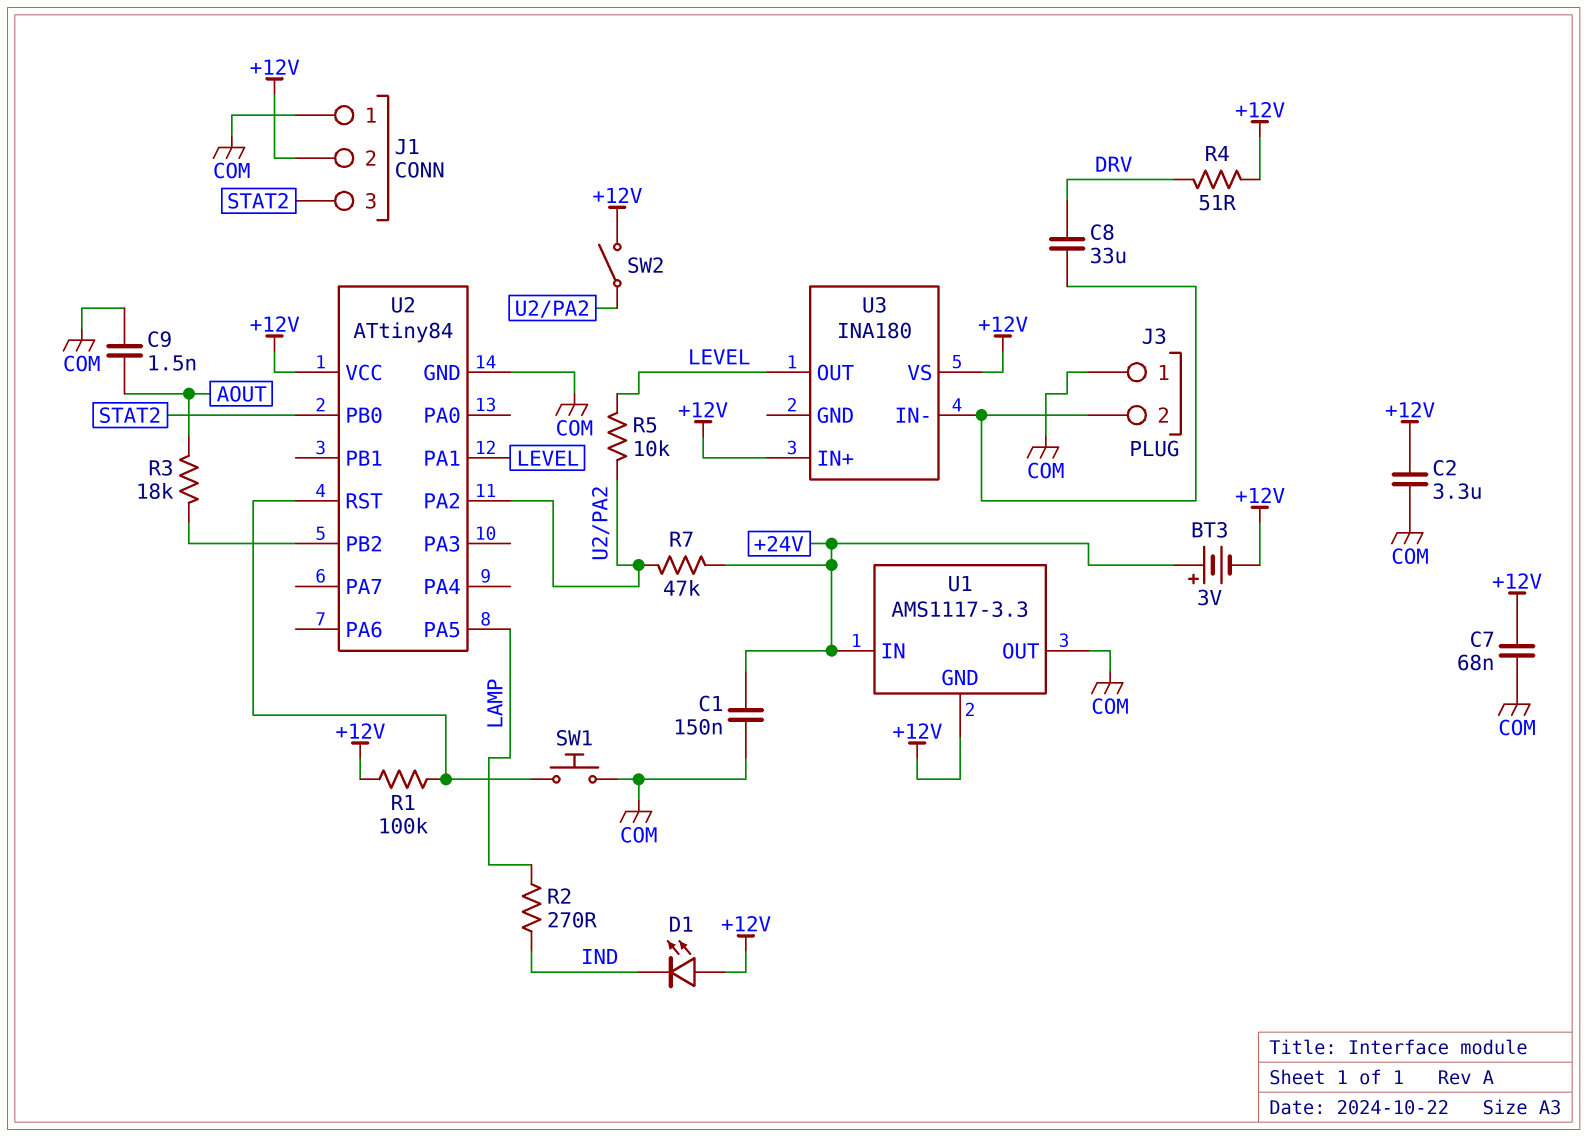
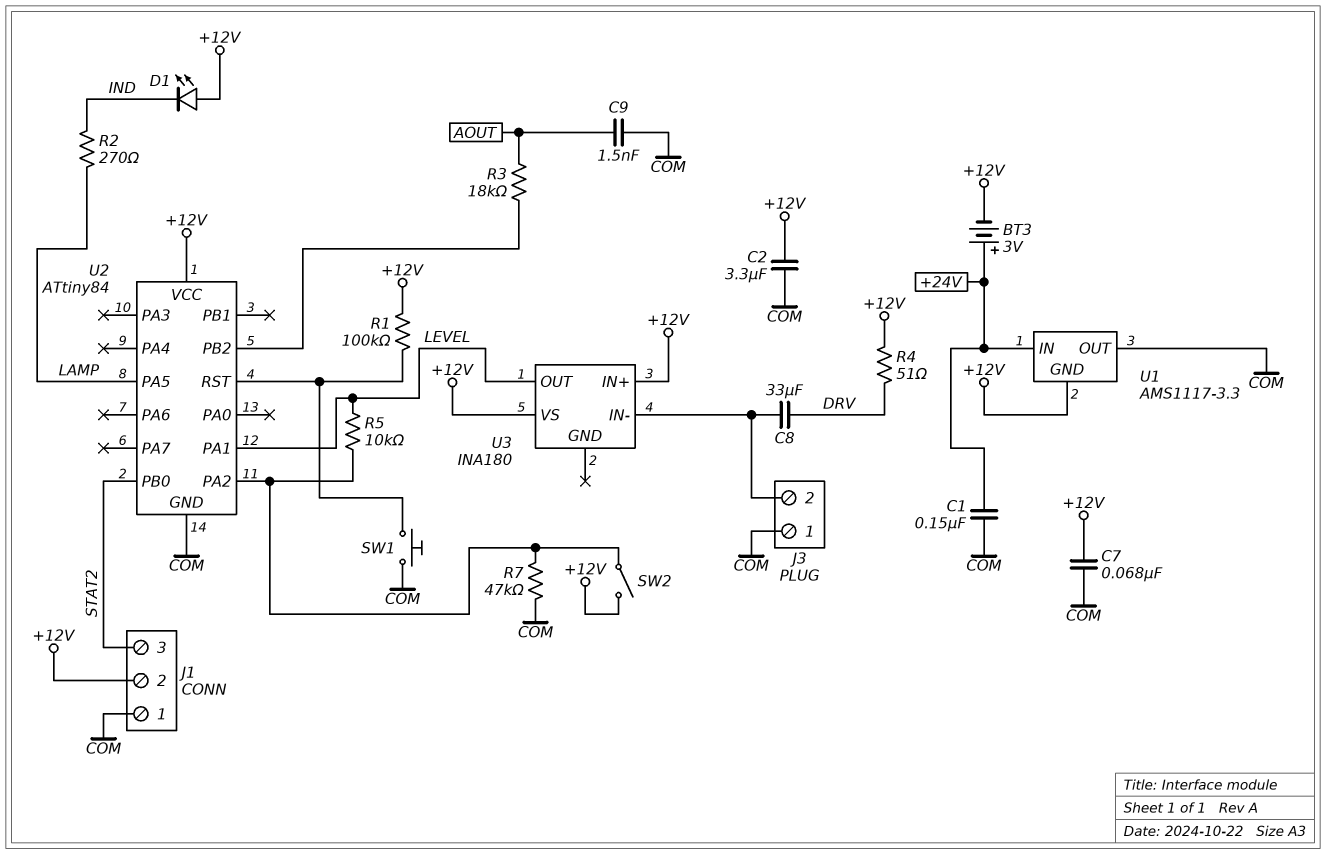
R7: 47k (+24V, U2/PA2) -> 47k (COM, U2/PA2)

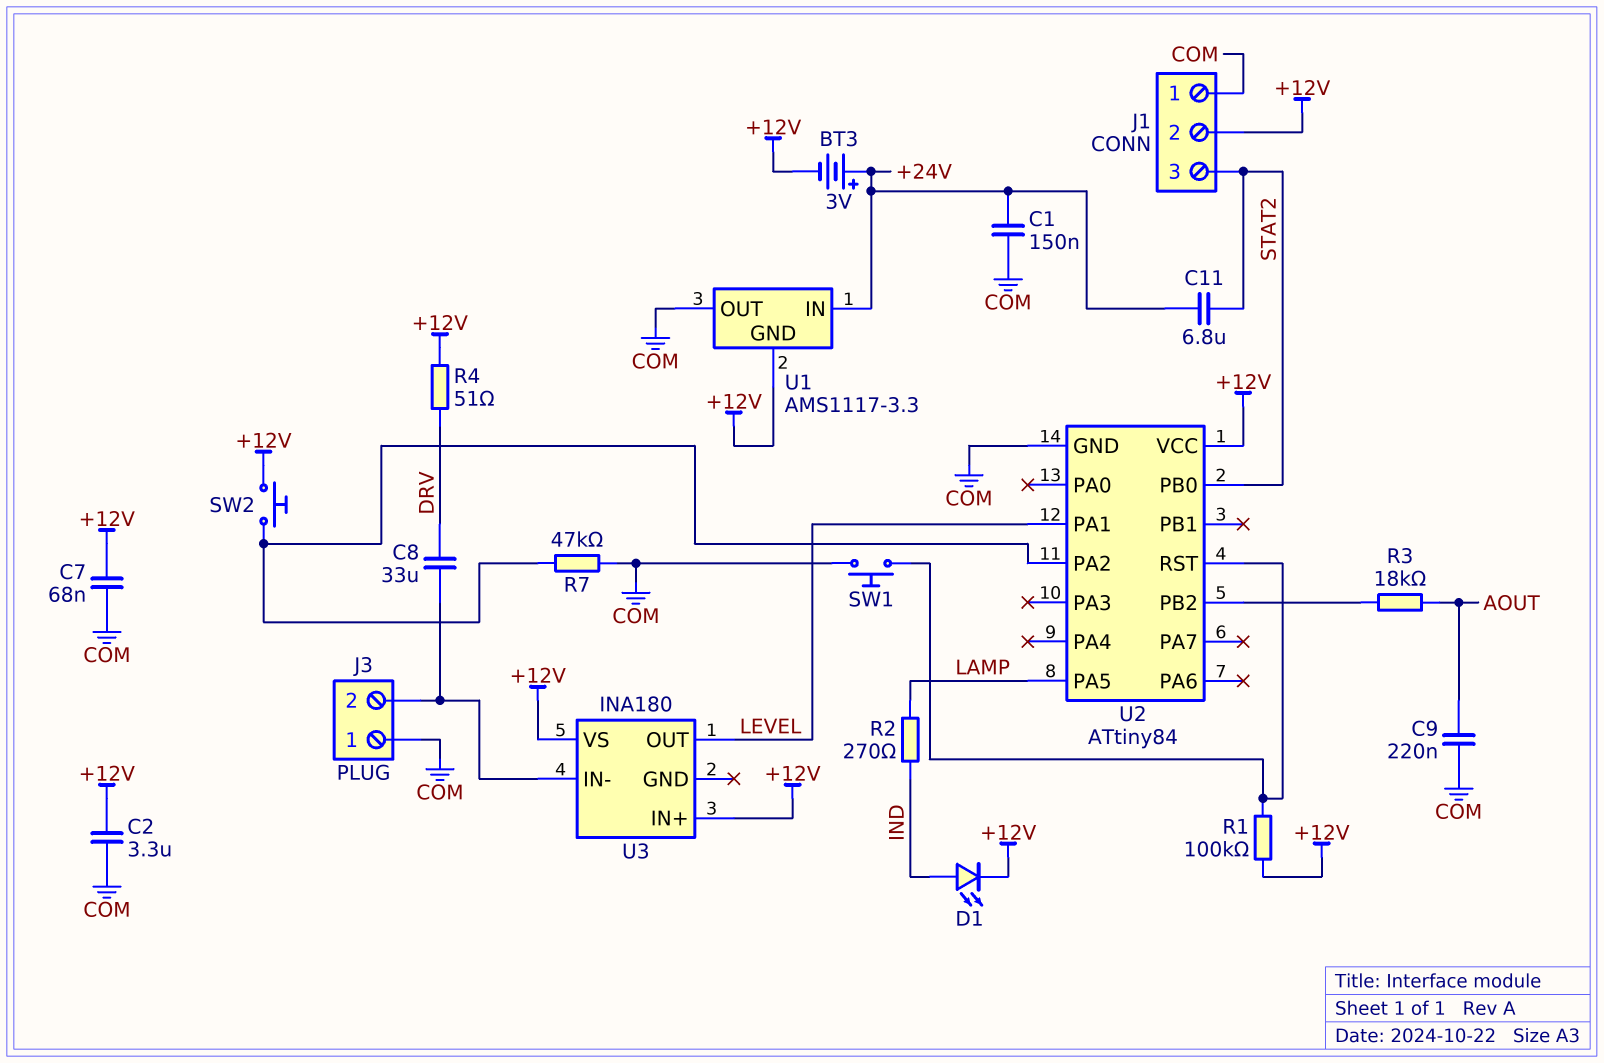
C9: 1.5nF (AOUT, COM) -> 220nF (AOUT, COM)
C11: none -> 6.8uF (+24V, STAT2)
D1: LED (A +12V, K IND) -> LED (A IND, K +12V)
R5: 10k (LEVEL, U2/PA2) -> none
SW2: switch (+12V, U2/PA2) -> button (+12V, U2/PA2)

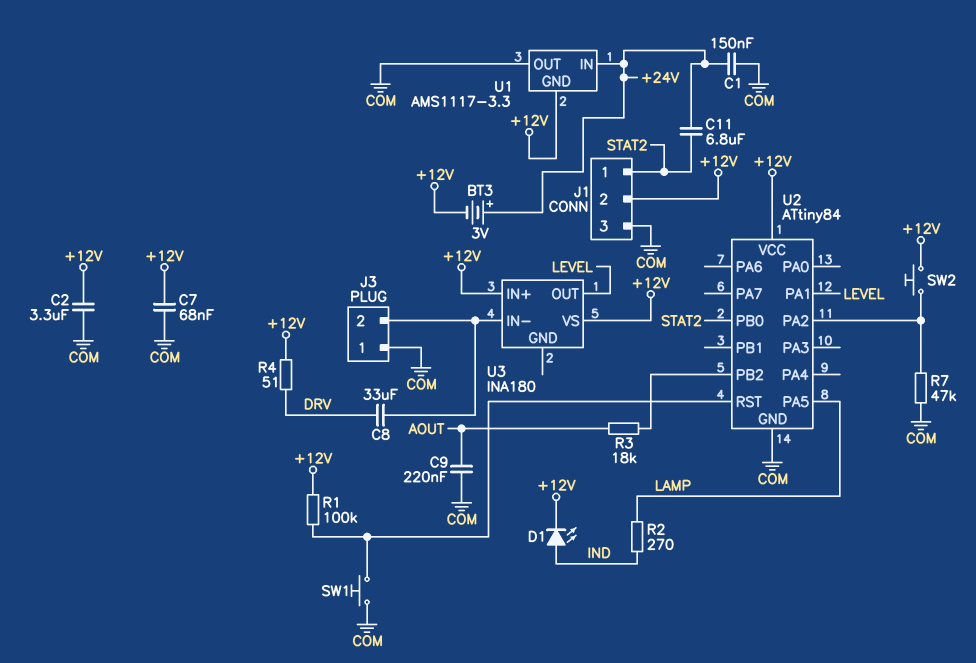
J1 pin 1: COM -> STAT2
J1 pin 3: STAT2 -> COM

